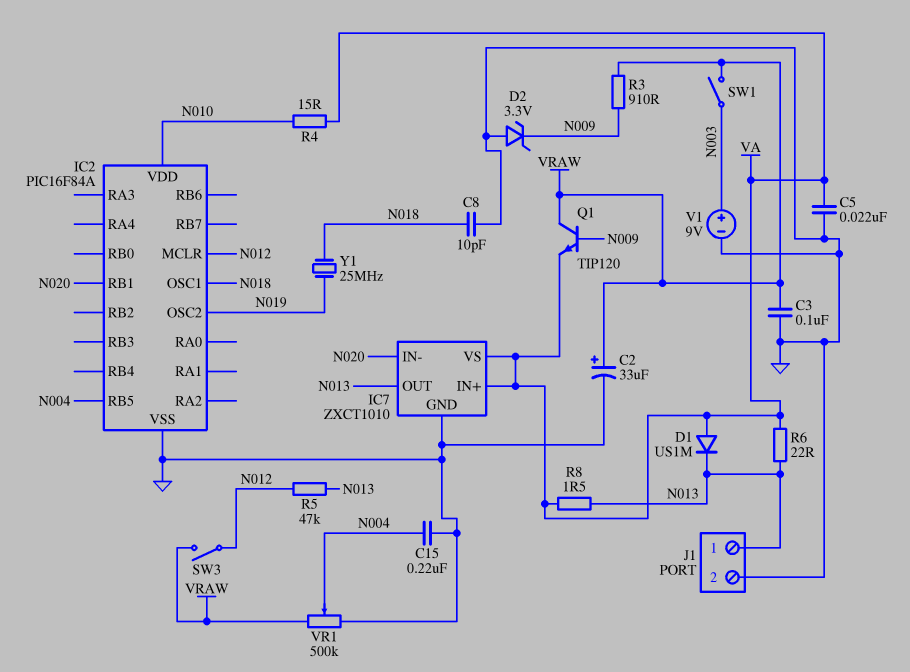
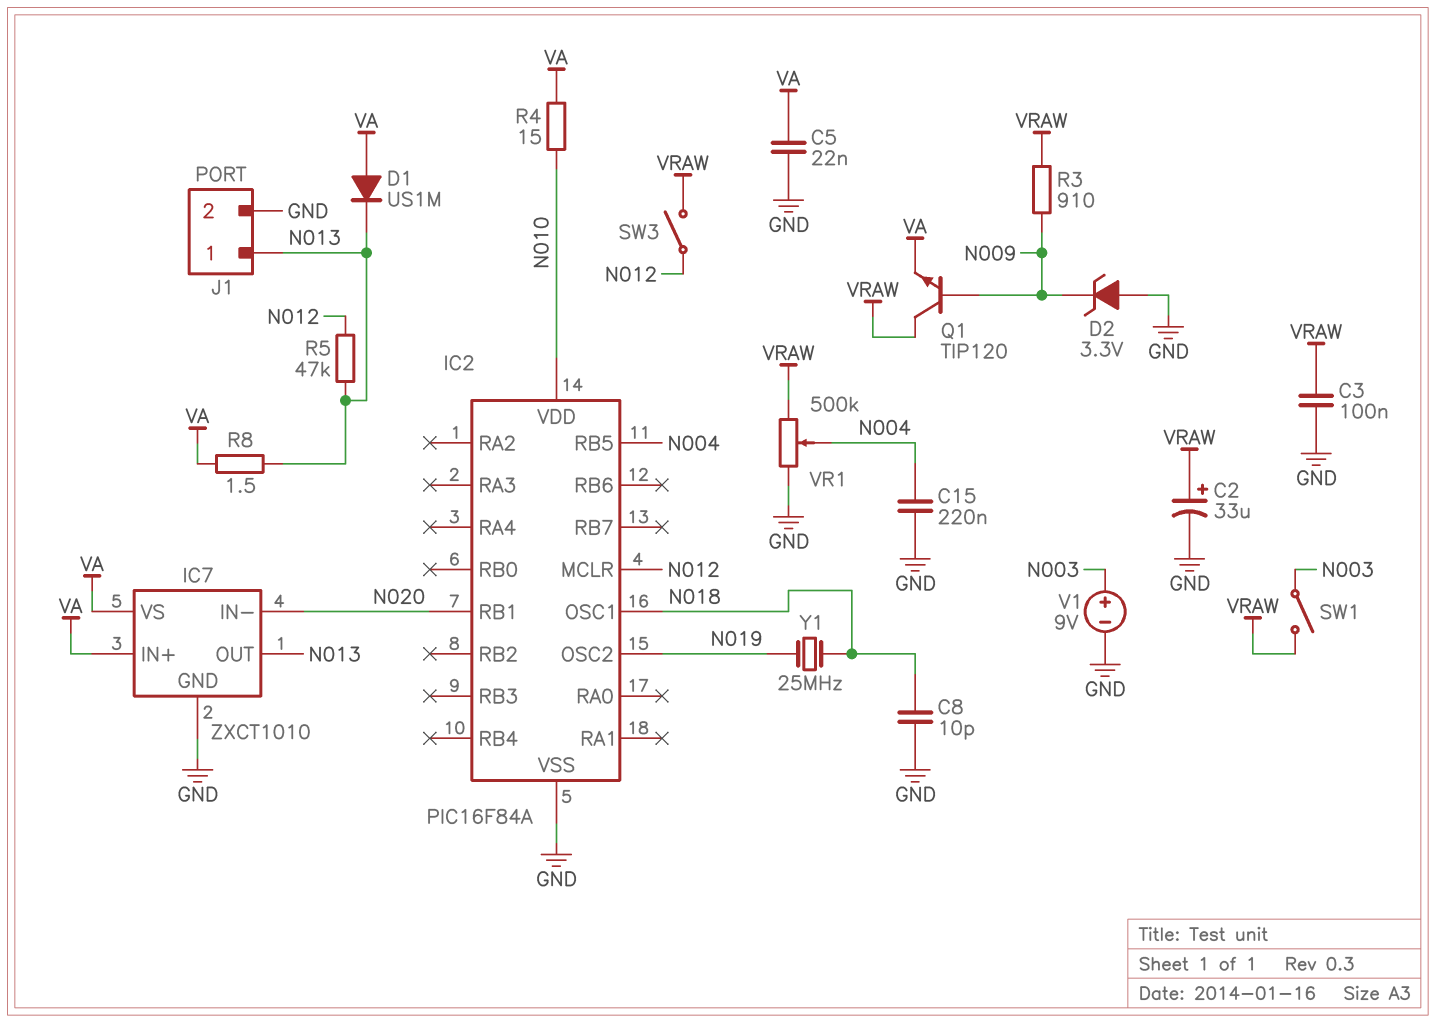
R6: 22 (N013, VA) -> none

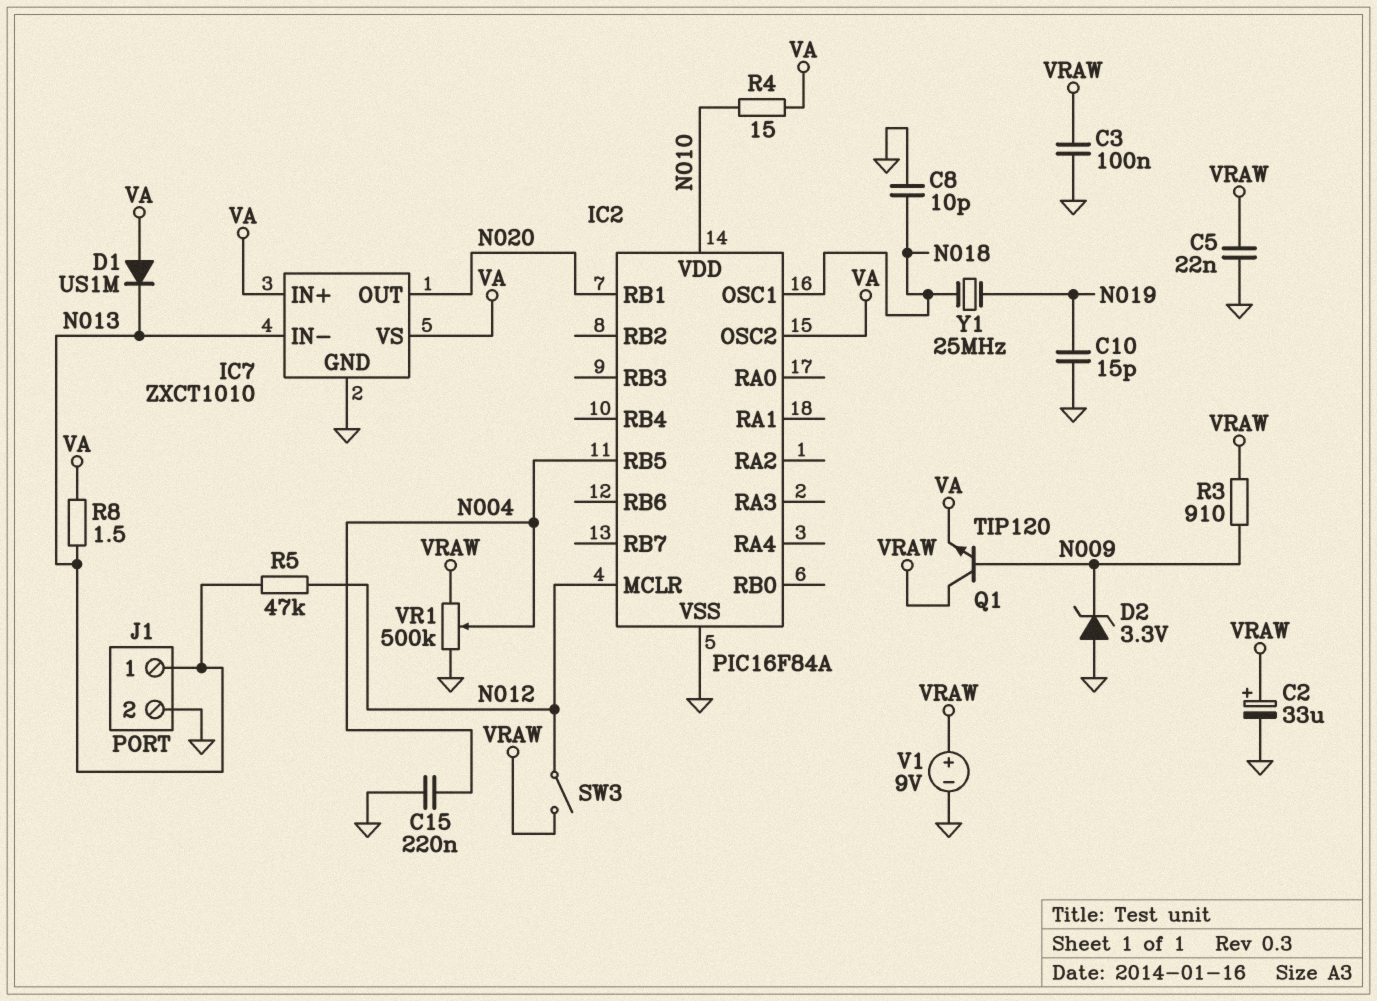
C5: 22nF (GND, VA) -> 22nF (GND, VRAW)
C10: none -> 15pF (GND, N019)
IC2 pin OSC2: N019 -> VA
IC7 pin IN-: N020 -> N013
IC7 pin OUT: N013 -> N020
SW1: switch (N003, VRAW) -> none
V1: 9V (plus N003, minus GND) -> 9V (plus VRAW, minus GND)

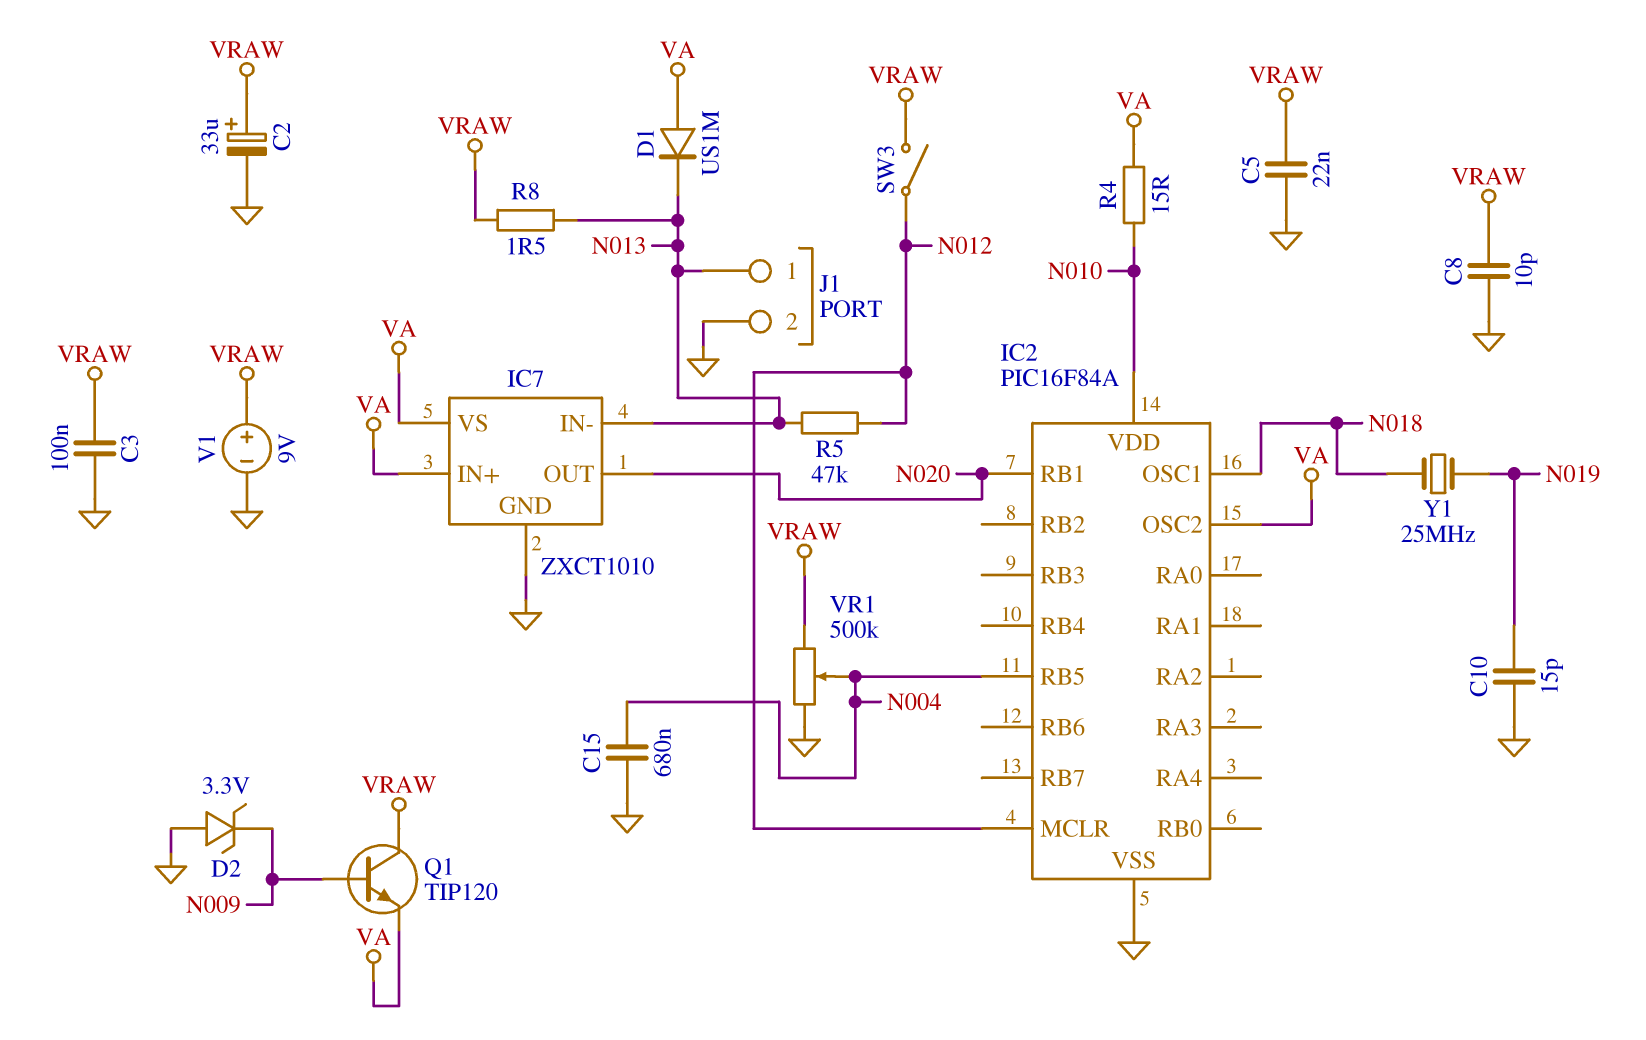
C8: 10pF (GND, N018) -> 10pF (GND, VRAW)
C15: 220nF (GND, N004) -> 680nF (GND, N004)
R3: 910 (N009, VRAW) -> none
R8: 1.5 (N013, VA) -> 1.5 (N013, VRAW)

